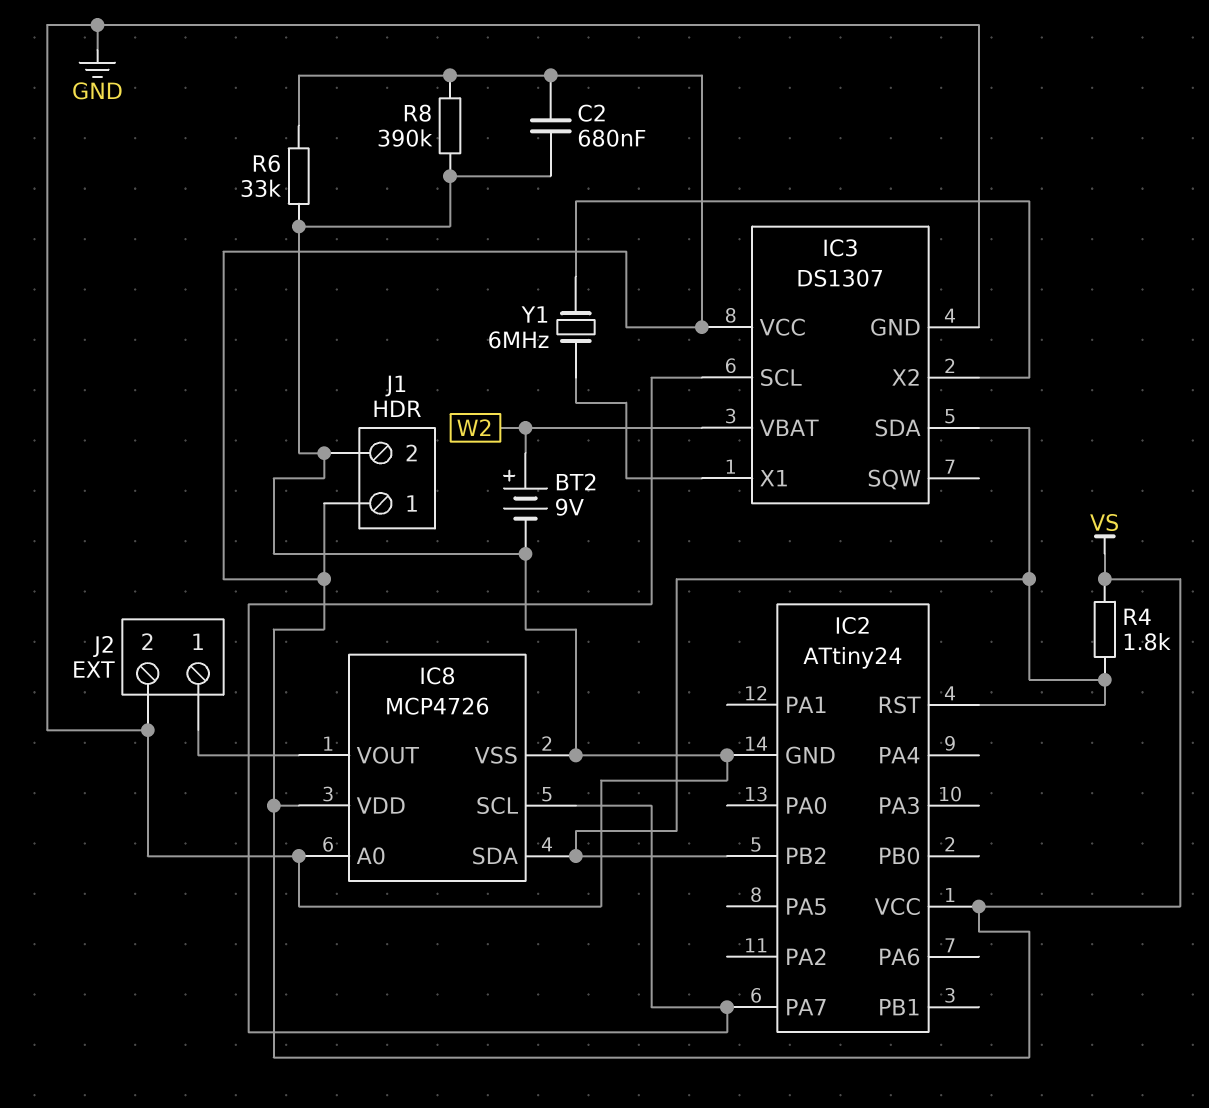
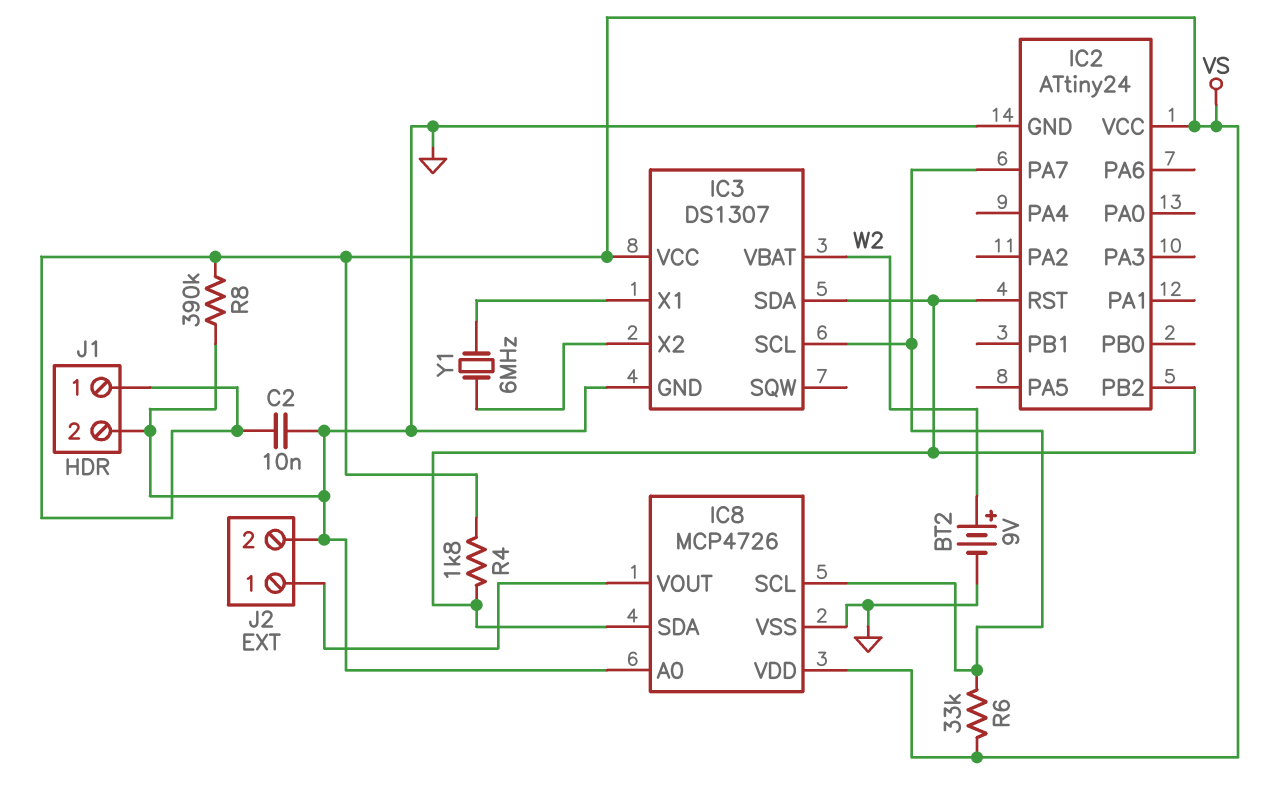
C2: 680nF (GND, VS) -> 10nF (GND, VS)
R6: 33k (GND, VS) -> 33k (IC2/PA7, VS)

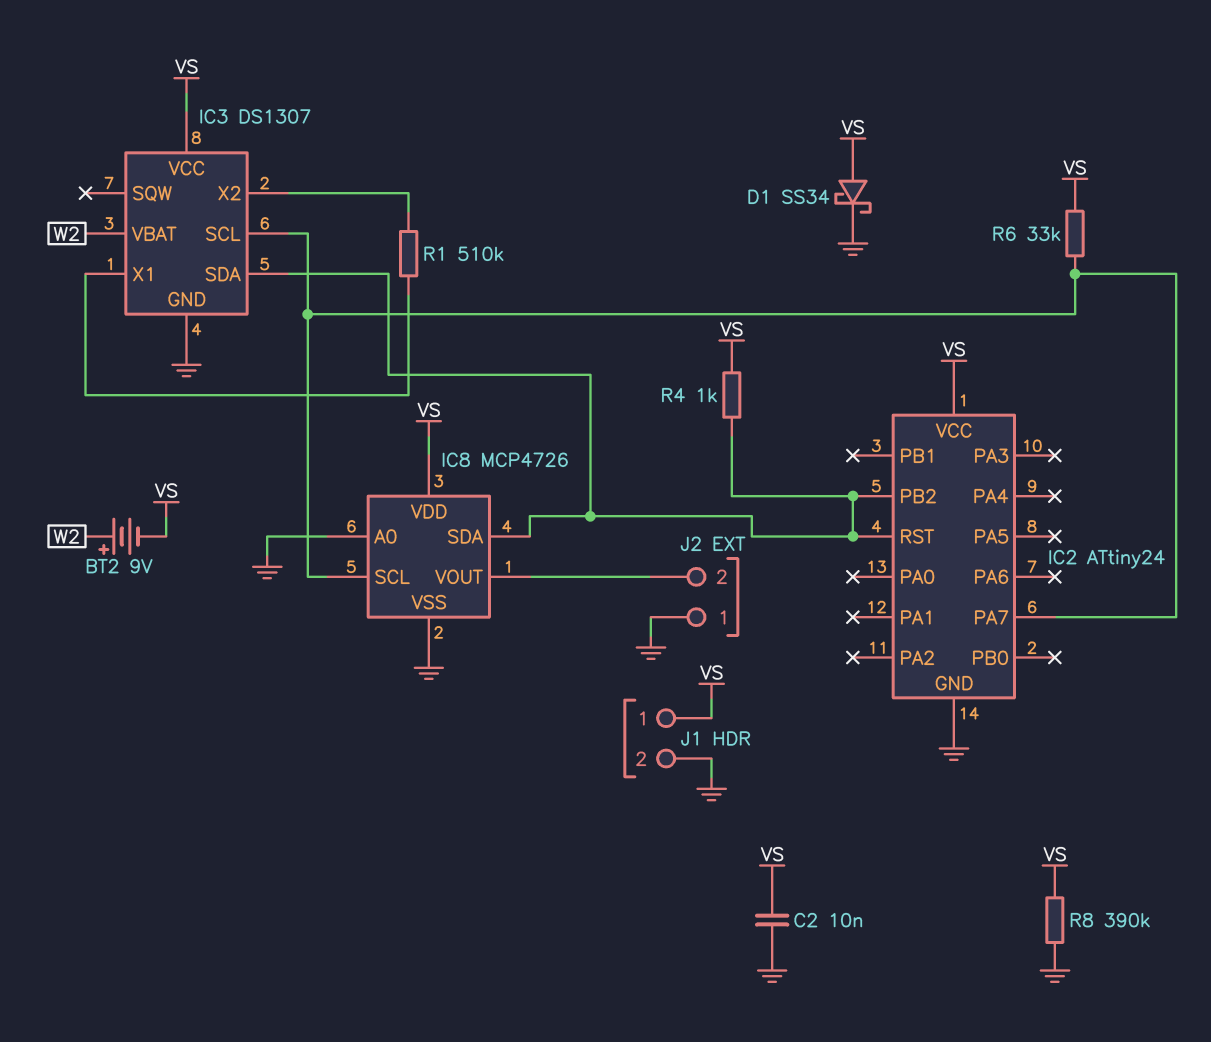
BT2: 9V (plus W2, minus GND) -> 9V (plus W2, minus VS)
D1: none -> schottky SS34 (A VS, K GND)
J2 pin 1: IC8/VOUT -> GND
J2 pin 2: GND -> IC8/VOUT
R1: none -> 510k (IC3/X1, IC3/X2)
R4: 1.8k (IC2/PB2, VS) -> 1k (IC2/PB2, VS)
Y1: 6MHz (IC3/X1, IC3/X2) -> none

